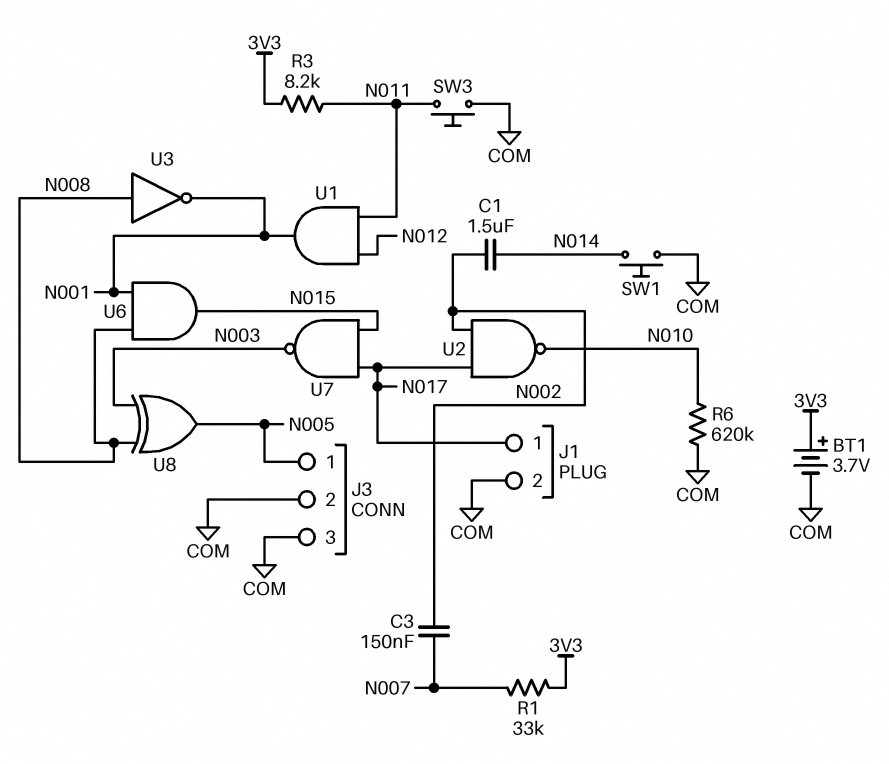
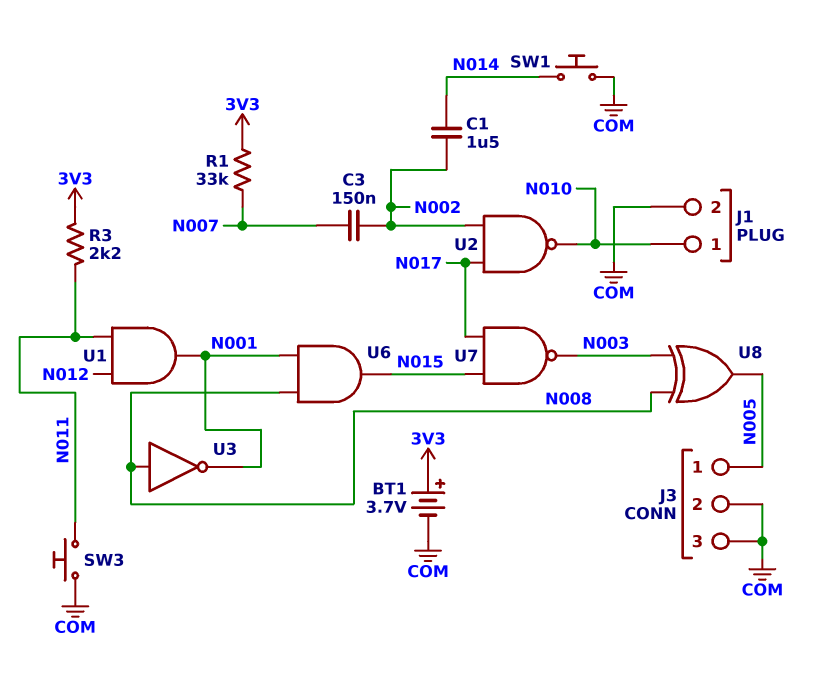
J1 pin 1: N017 -> N010
R3: 8.2k (3V3, N011) -> 2.2k (3V3, N011)
R6: 620k (COM, N010) -> none

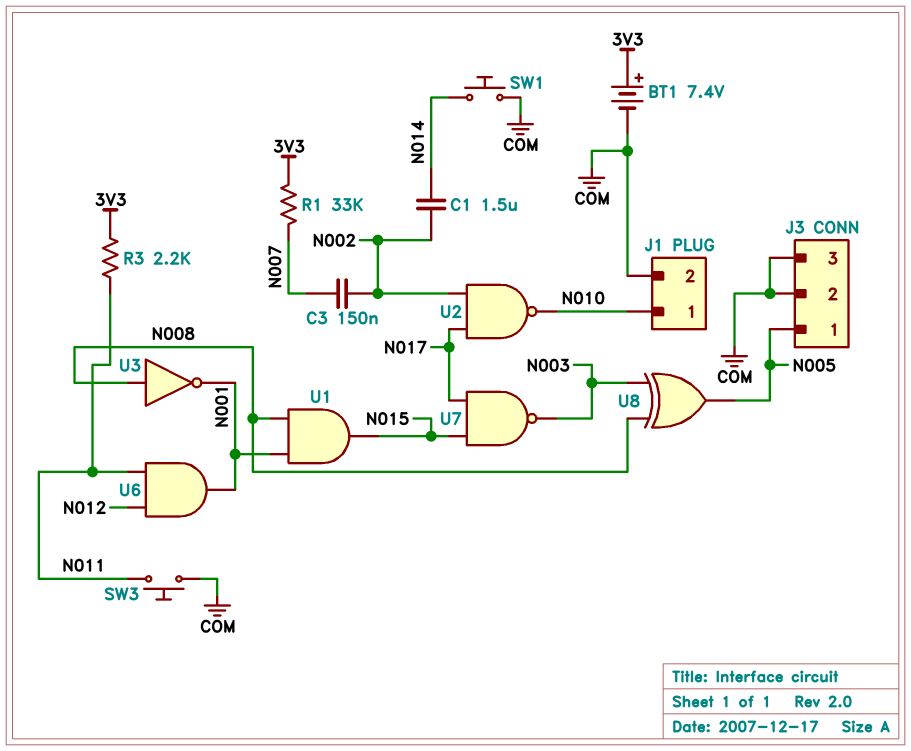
BT1: 3.7V (plus 3V3, minus COM) -> 7.4V (plus 3V3, minus COM)
U1: AND (in N011, in N012, out N001) -> AND (in N001, in N008, out N015)
U6: AND (in N001, in N008, out N015) -> AND (in N011, in N012, out N001)

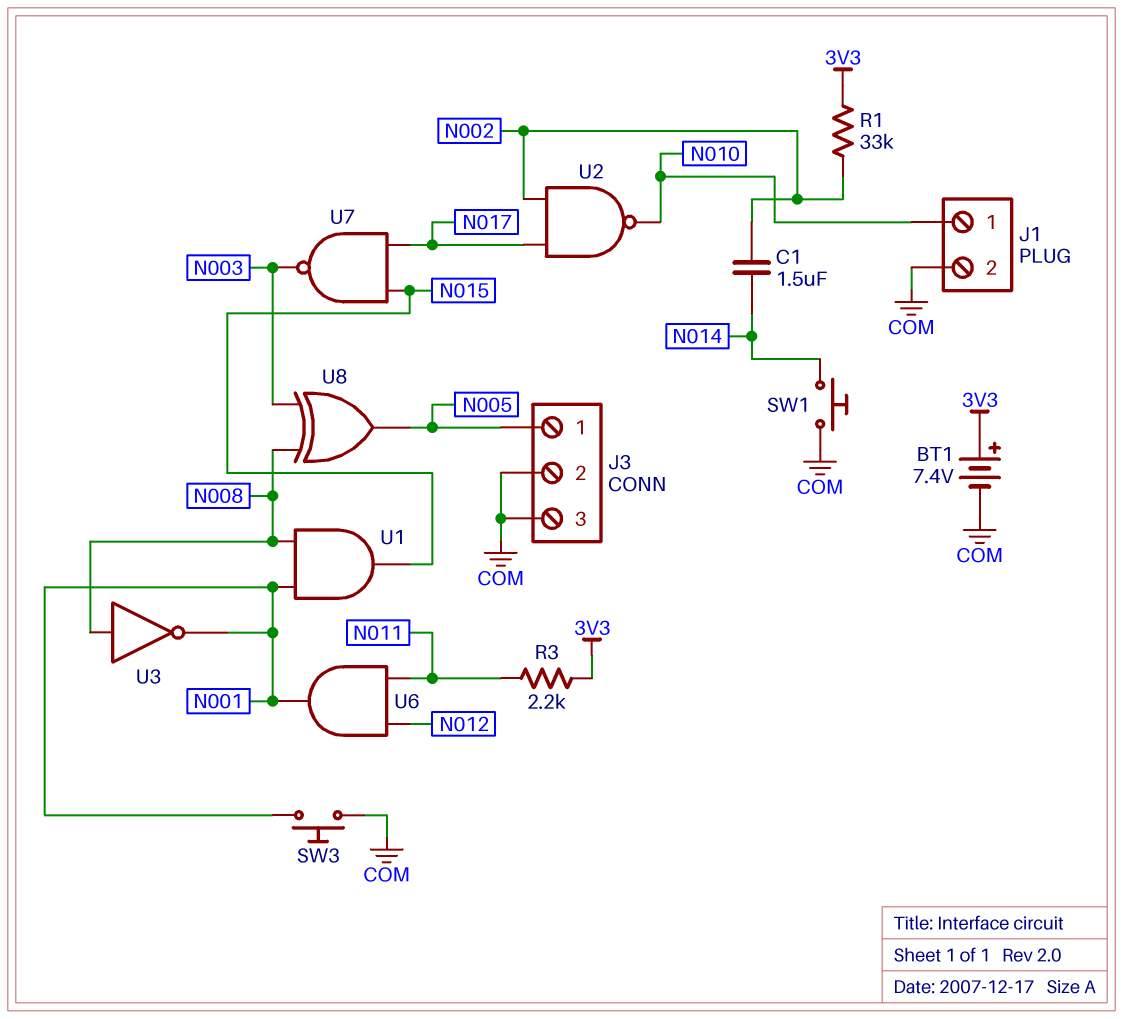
C3: 150nF (N002, N007) -> none
R1: 33k (3V3, N007) -> 33k (3V3, N002)
SW3: button (COM, N011) -> button (COM, N001)

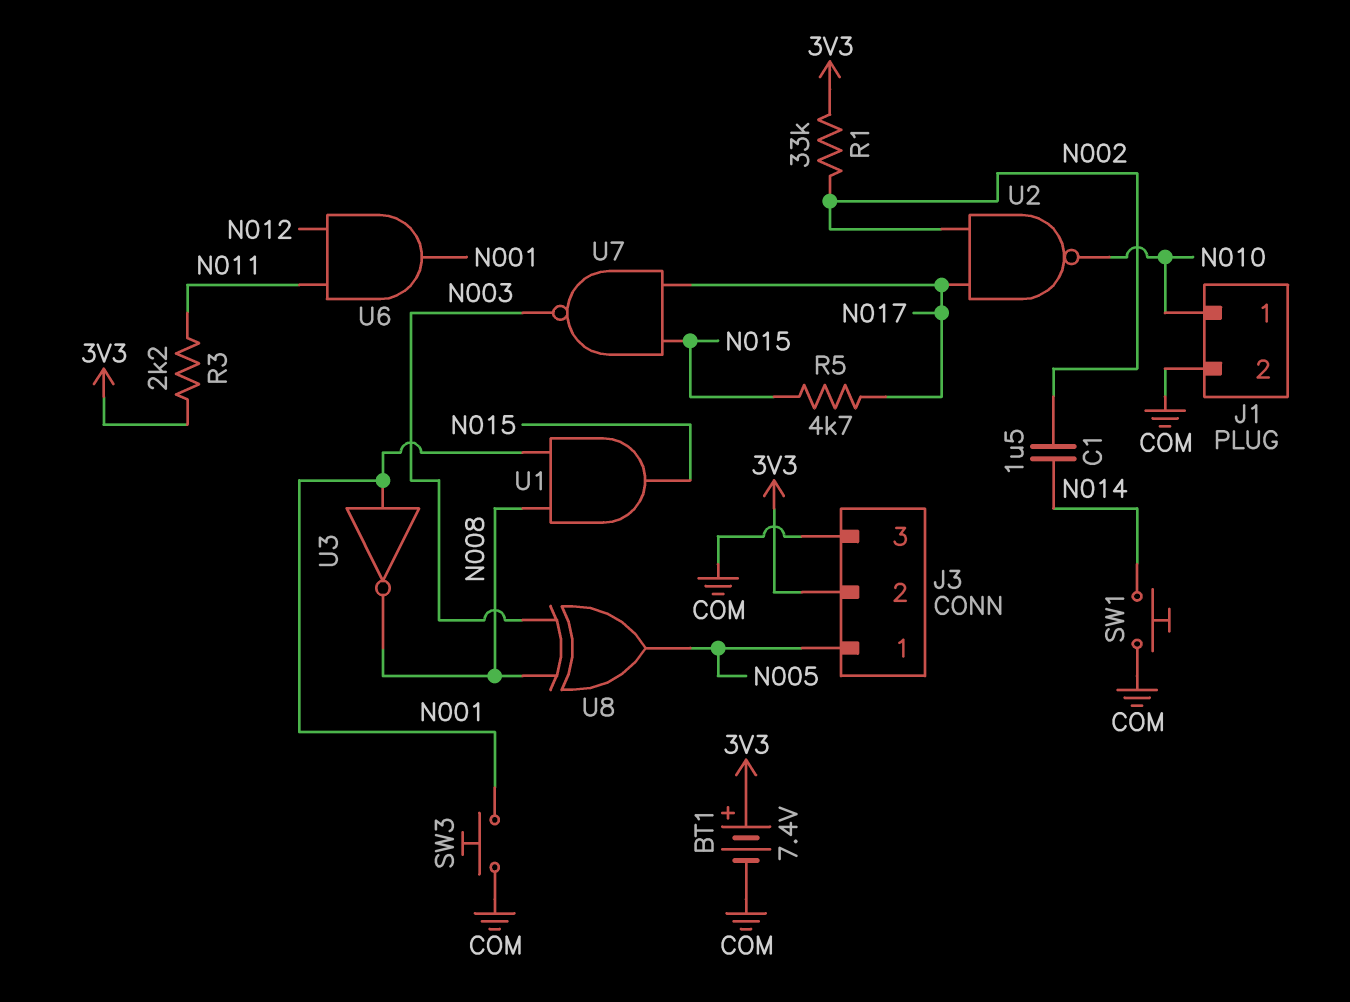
J3 pin 2: COM -> 3V3
R5: none -> 4.7k (N015, N017)
U3: NOT (in N008, out N001) -> NOT (in N001, out N008)

